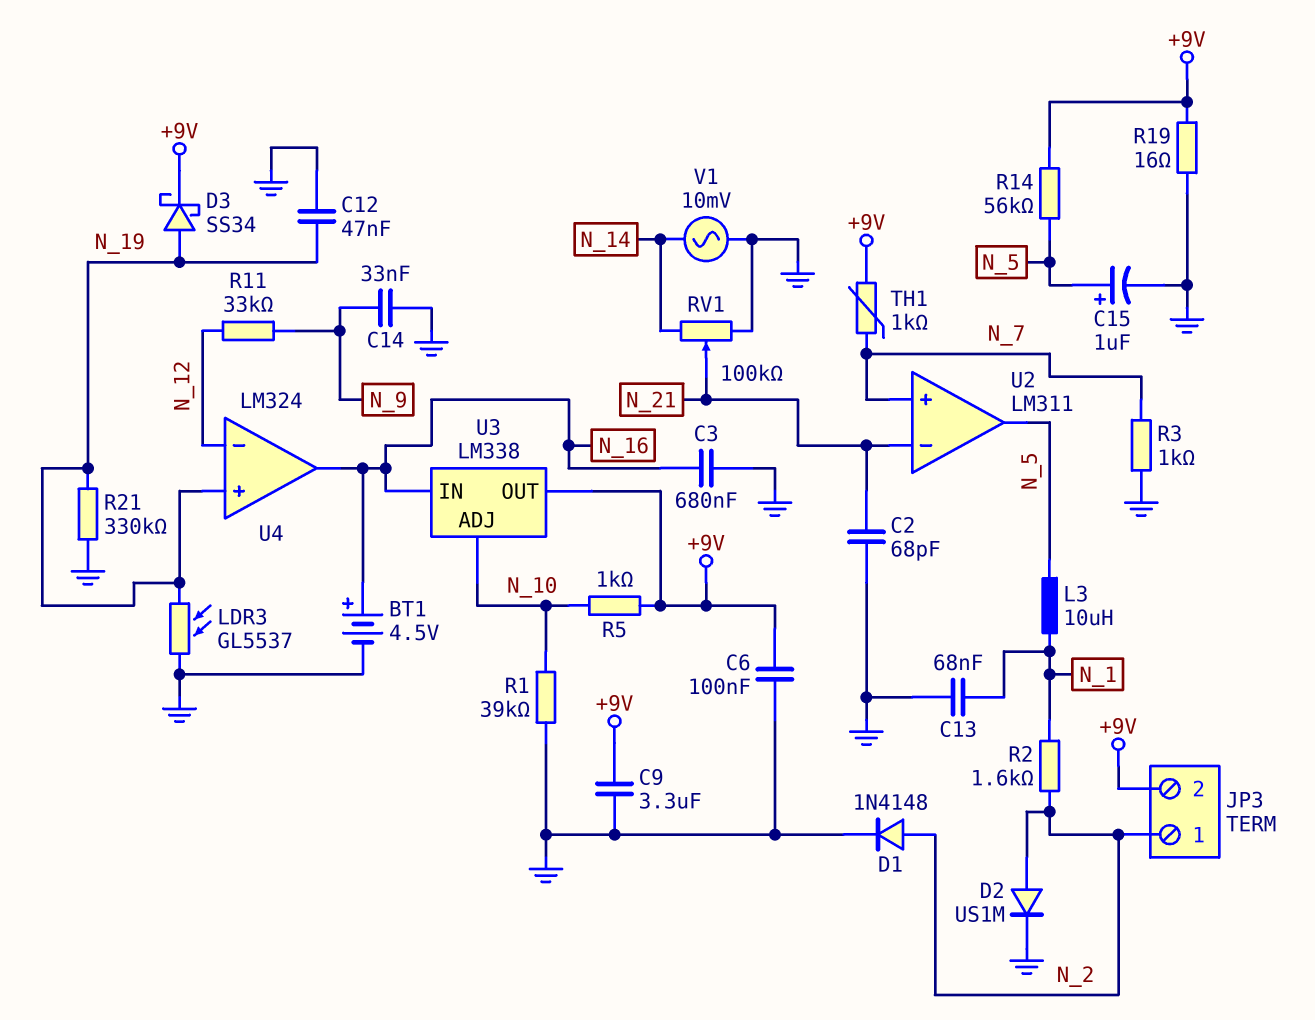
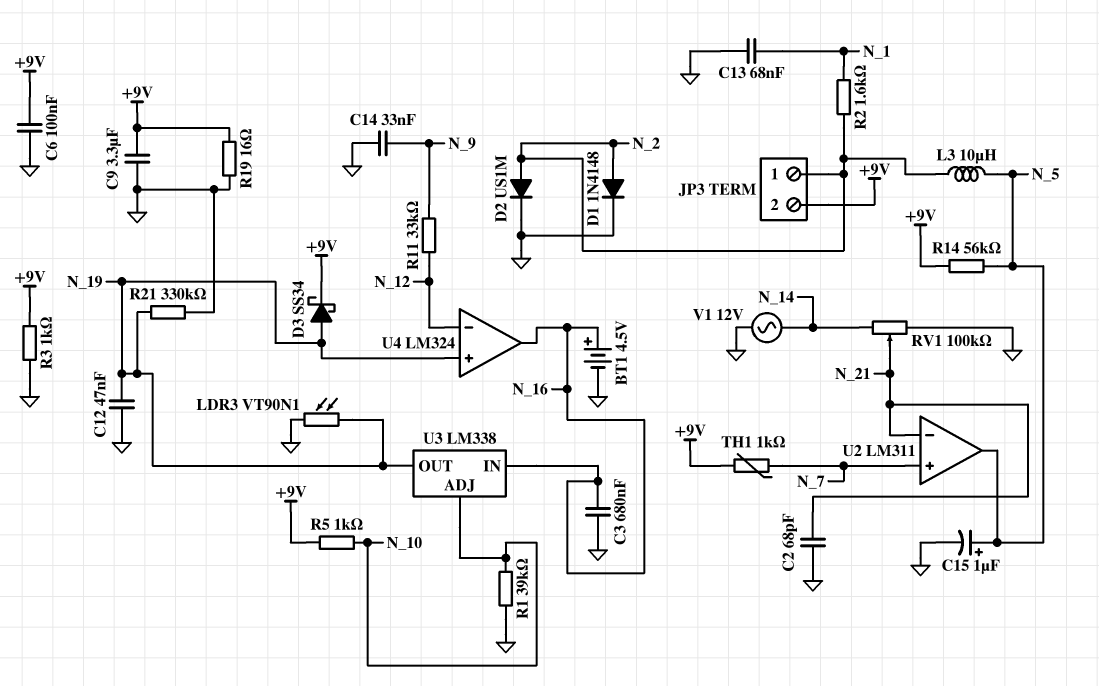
L3: 10uH (N_1, N_5) -> 10uH (N_2, N_5)
LDR3: GL5537 (GND, N_19) -> VT90N1 (GND, N_19)
R3: 1k (GND, N_7) -> 1k (+9V, GND)
U3 pin OUT: +9V -> N_19
V1: AC 10mV (GND, N_14) -> AC 12V (GND, N_14)

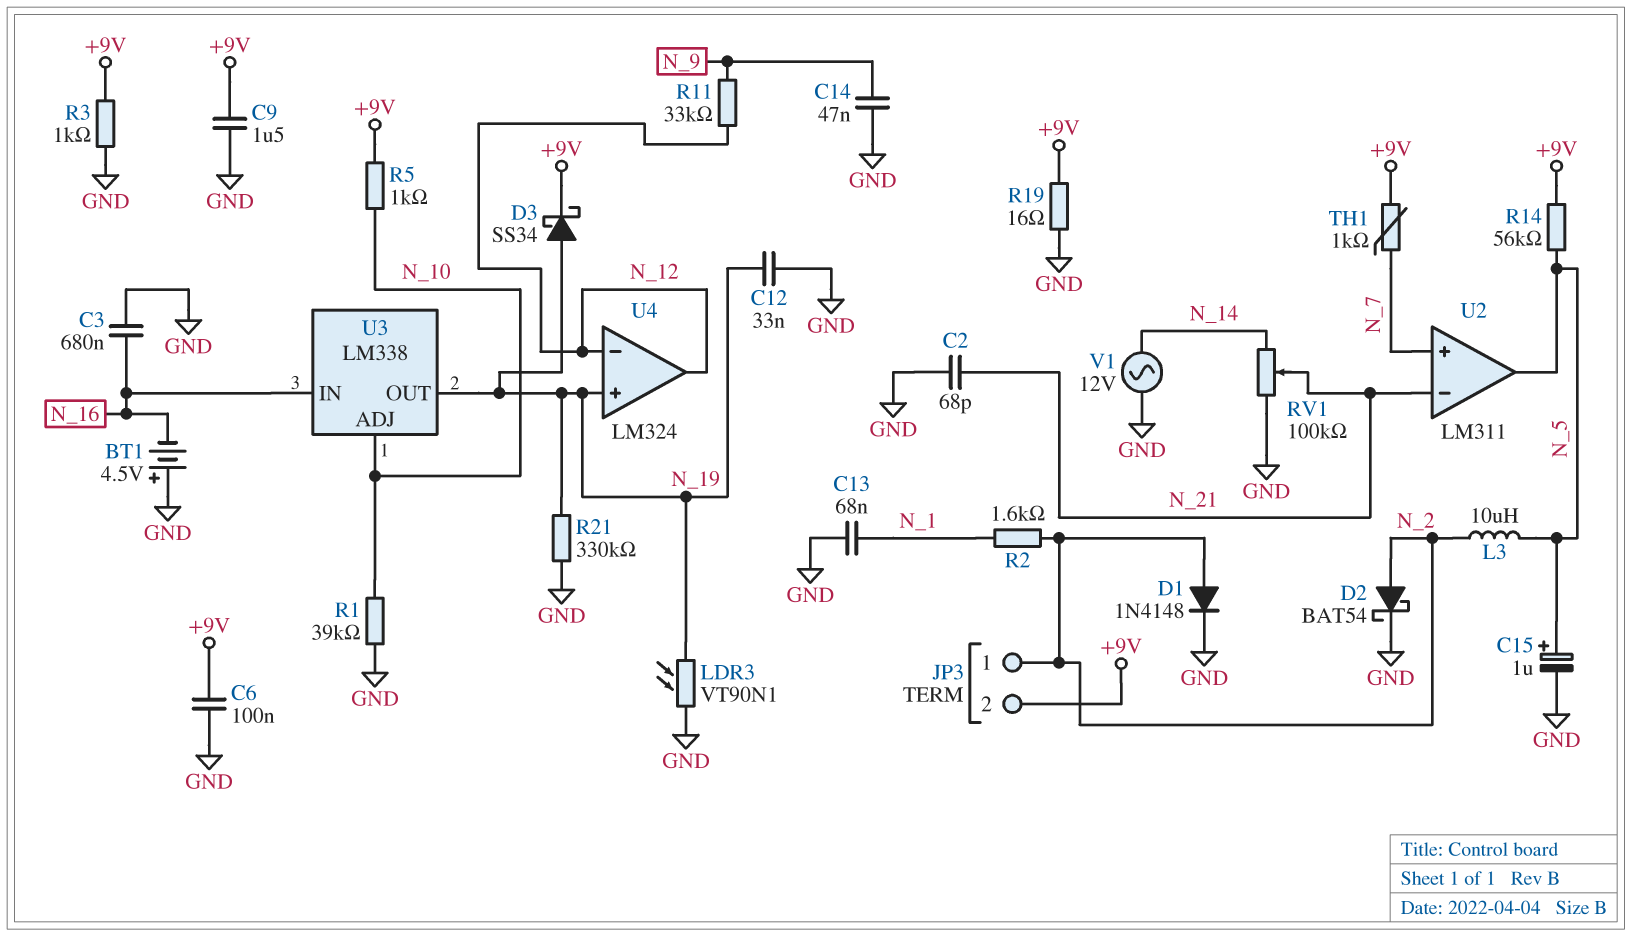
BT1: 4.5V (plus N_16, minus GND) -> 4.5V (plus GND, minus N_16)
C9: 3.3uF (+9V, GND) -> 1.5uF (+9V, GND)
C12: 47nF (GND, N_19) -> 33nF (GND, N_19)
C14: 33nF (GND, N_9) -> 47nF (GND, N_9)
D2: diode US1M (A N_2, K GND) -> schottky BAT54 (A N_2, K GND)
U4 pin out: N_16 -> N_12

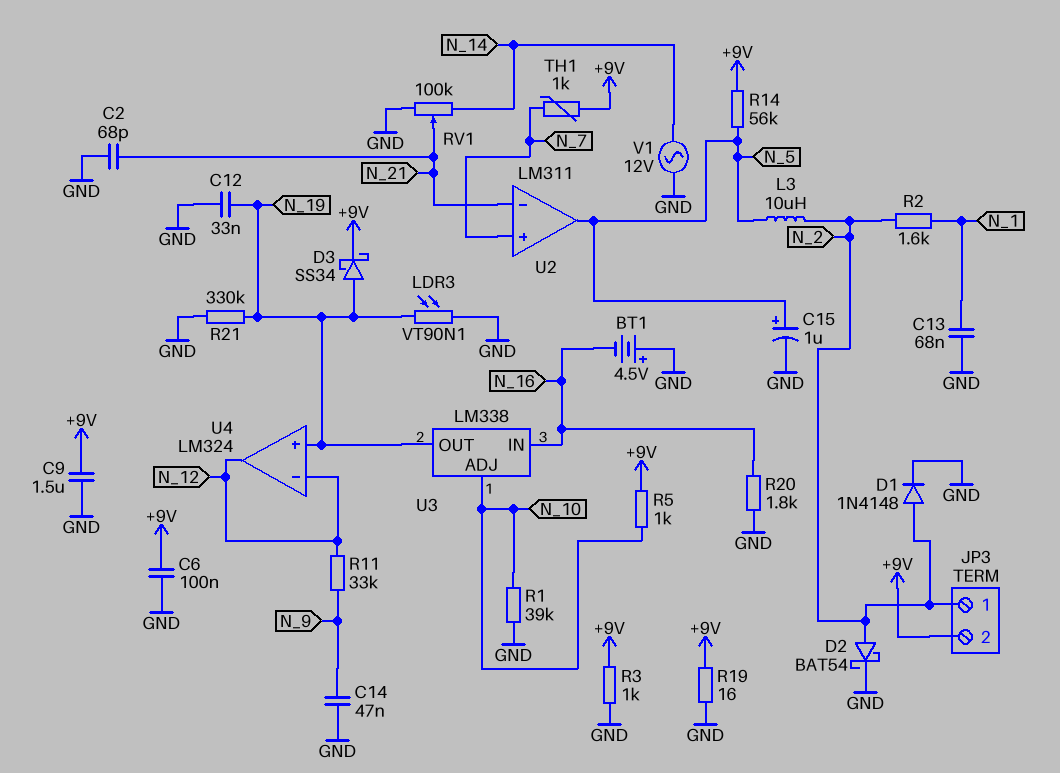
C3: 680nF (GND, N_16) -> none
R20: none -> 1.8k (GND, N_16)

